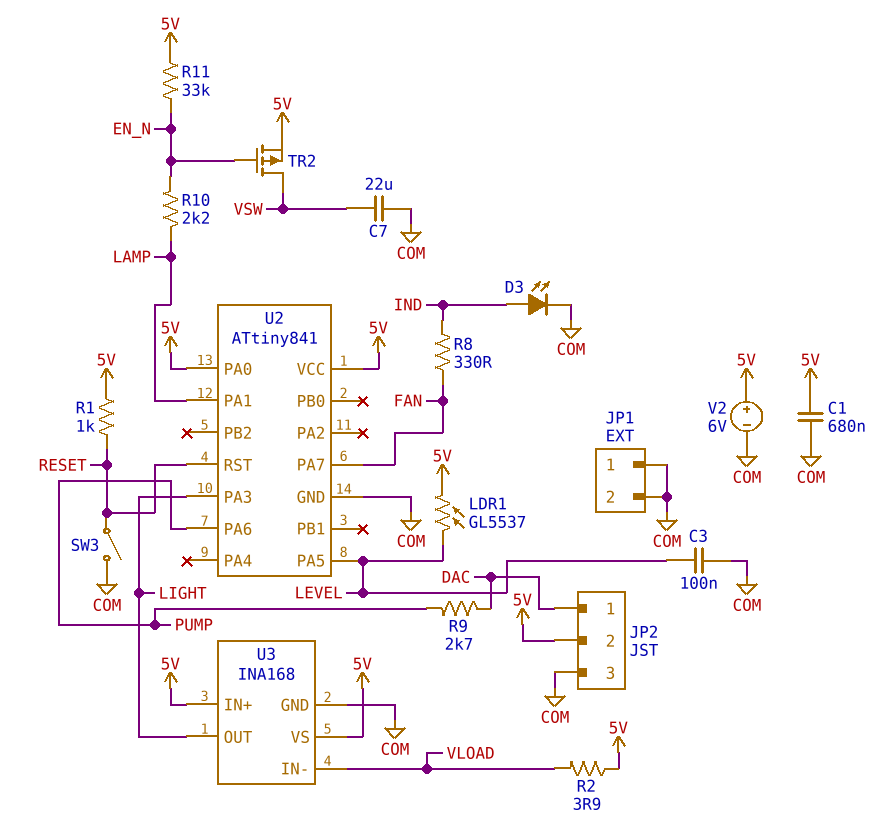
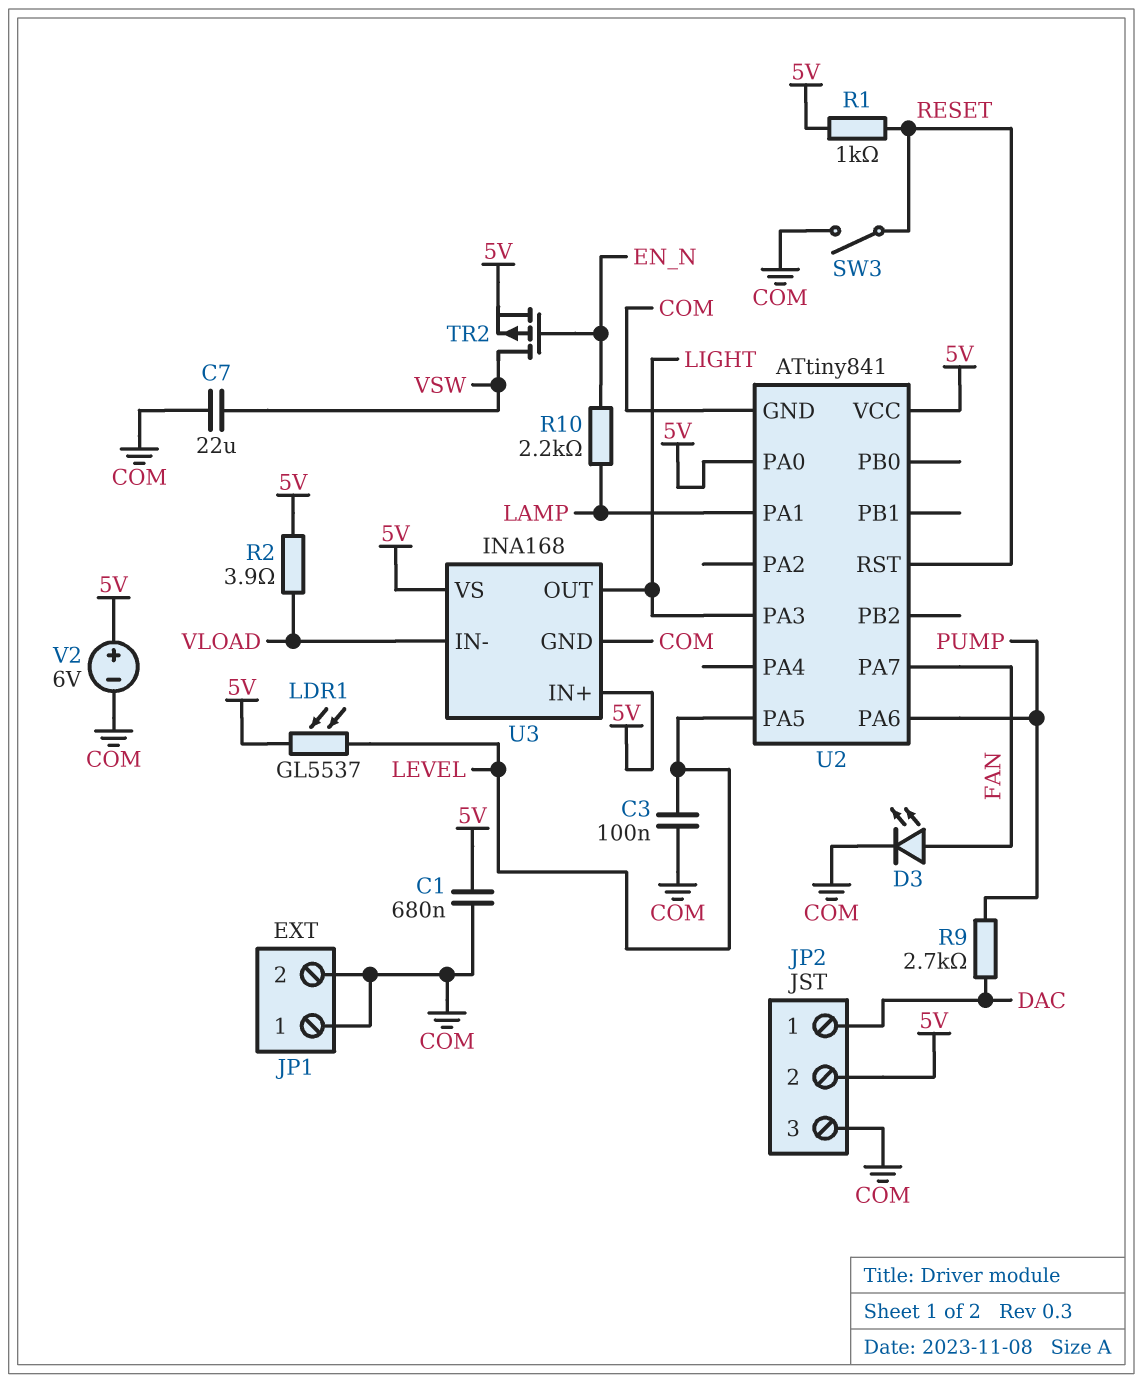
D3: LED (A IND, K COM) -> LED (A FAN, K COM)
R8: 330 (FAN, IND) -> none
R11: 33k (5V, EN_N) -> none

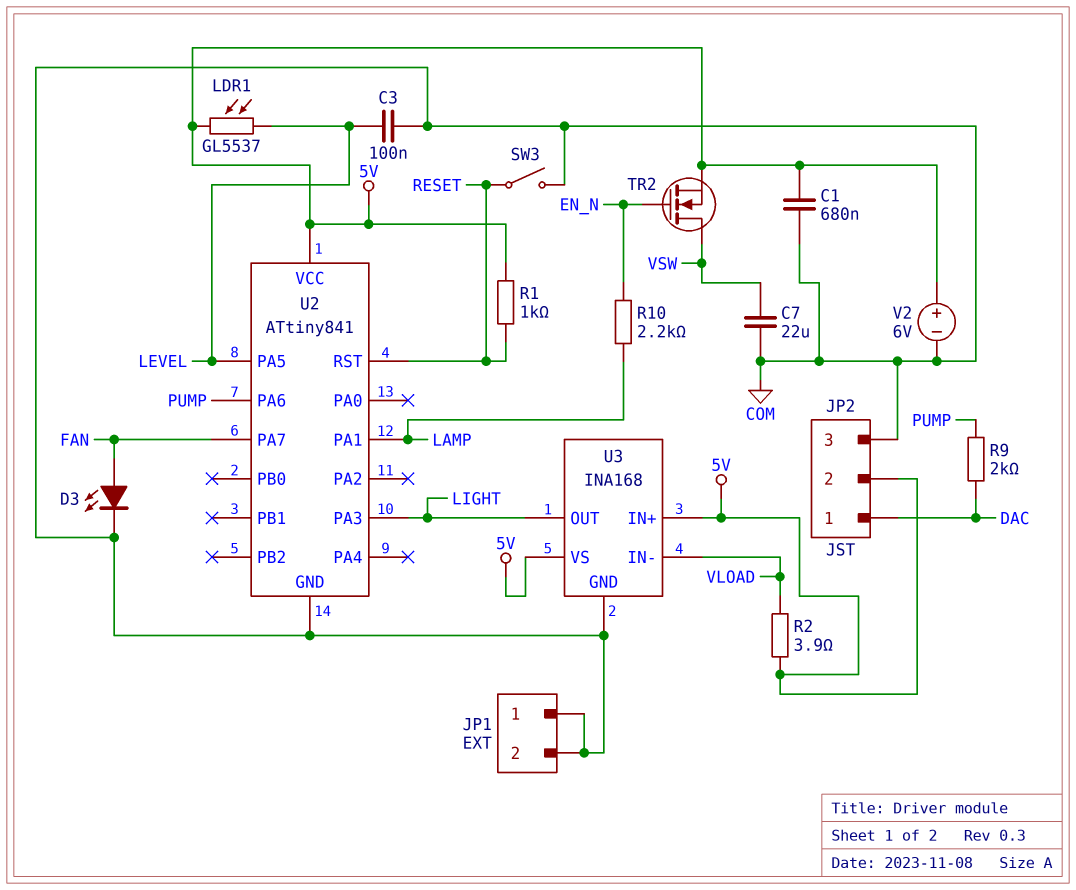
R9: 2.7k (DAC, PUMP) -> 2k (DAC, PUMP)
TR2: PMOS (G EN_N, D VSW, S 5V) -> NMOS (G EN_N, D VSW, S 5V)
U2 pin PA0: 5V -> none

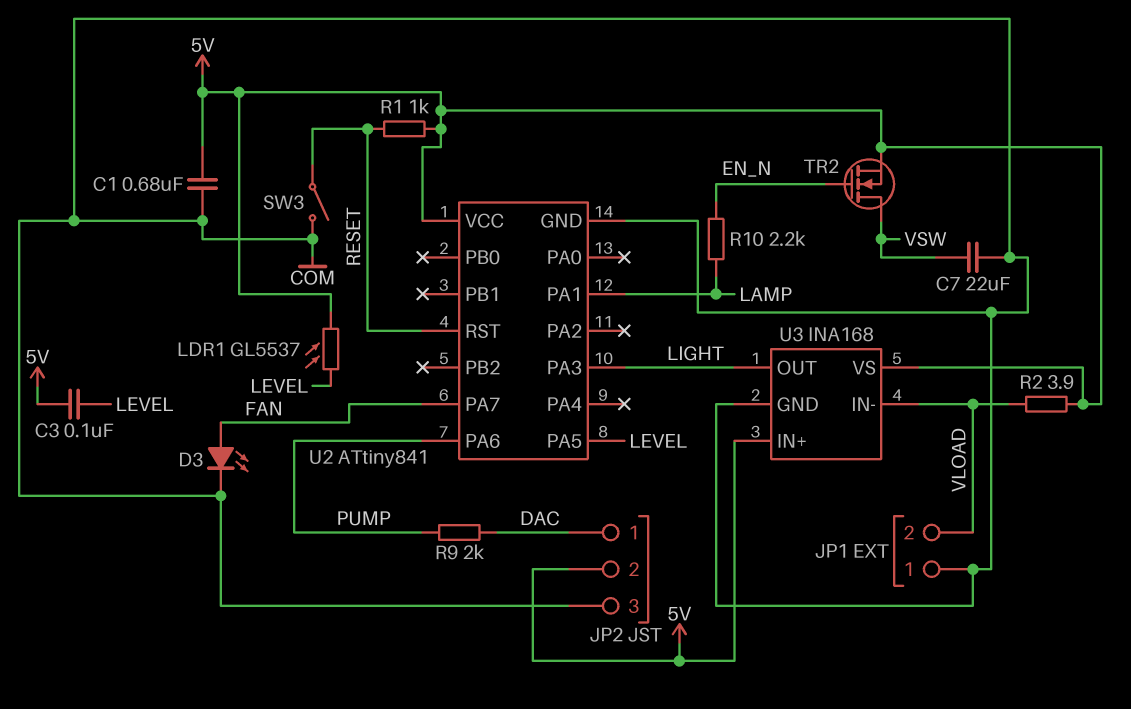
C3: 100nF (COM, LEVEL) -> 100nF (5V, LEVEL)
JP1 pin 2: COM -> VLOAD
V2: 6V (plus 5V, minus COM) -> none

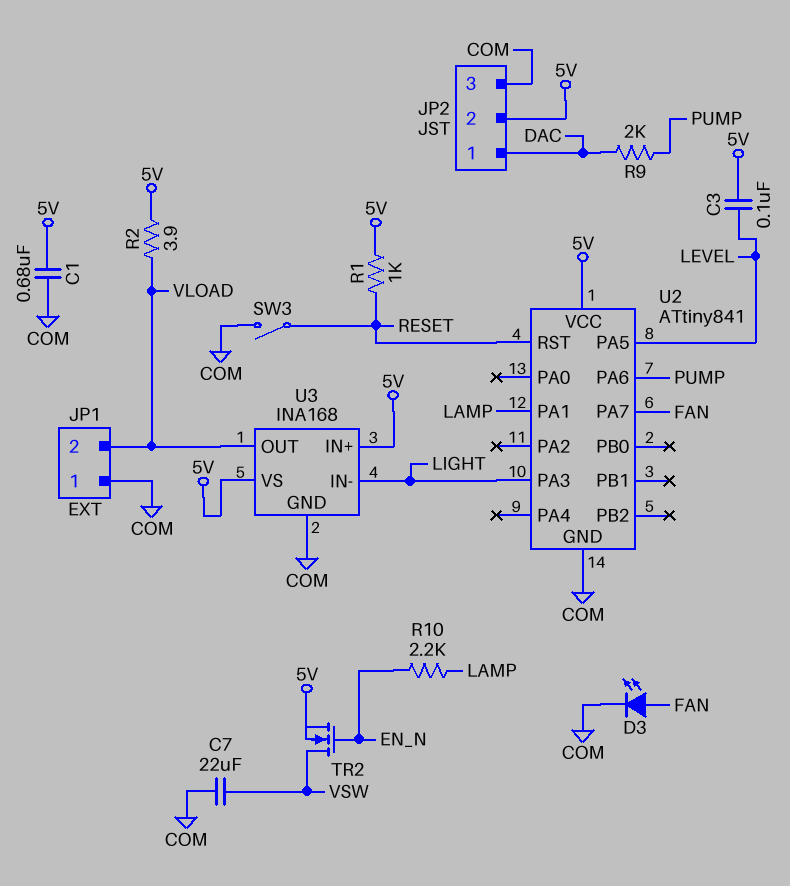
LDR1: GL5537 (5V, LEVEL) -> none
U3 pin IN-: VLOAD -> LIGHT
U3 pin OUT: LIGHT -> VLOAD

